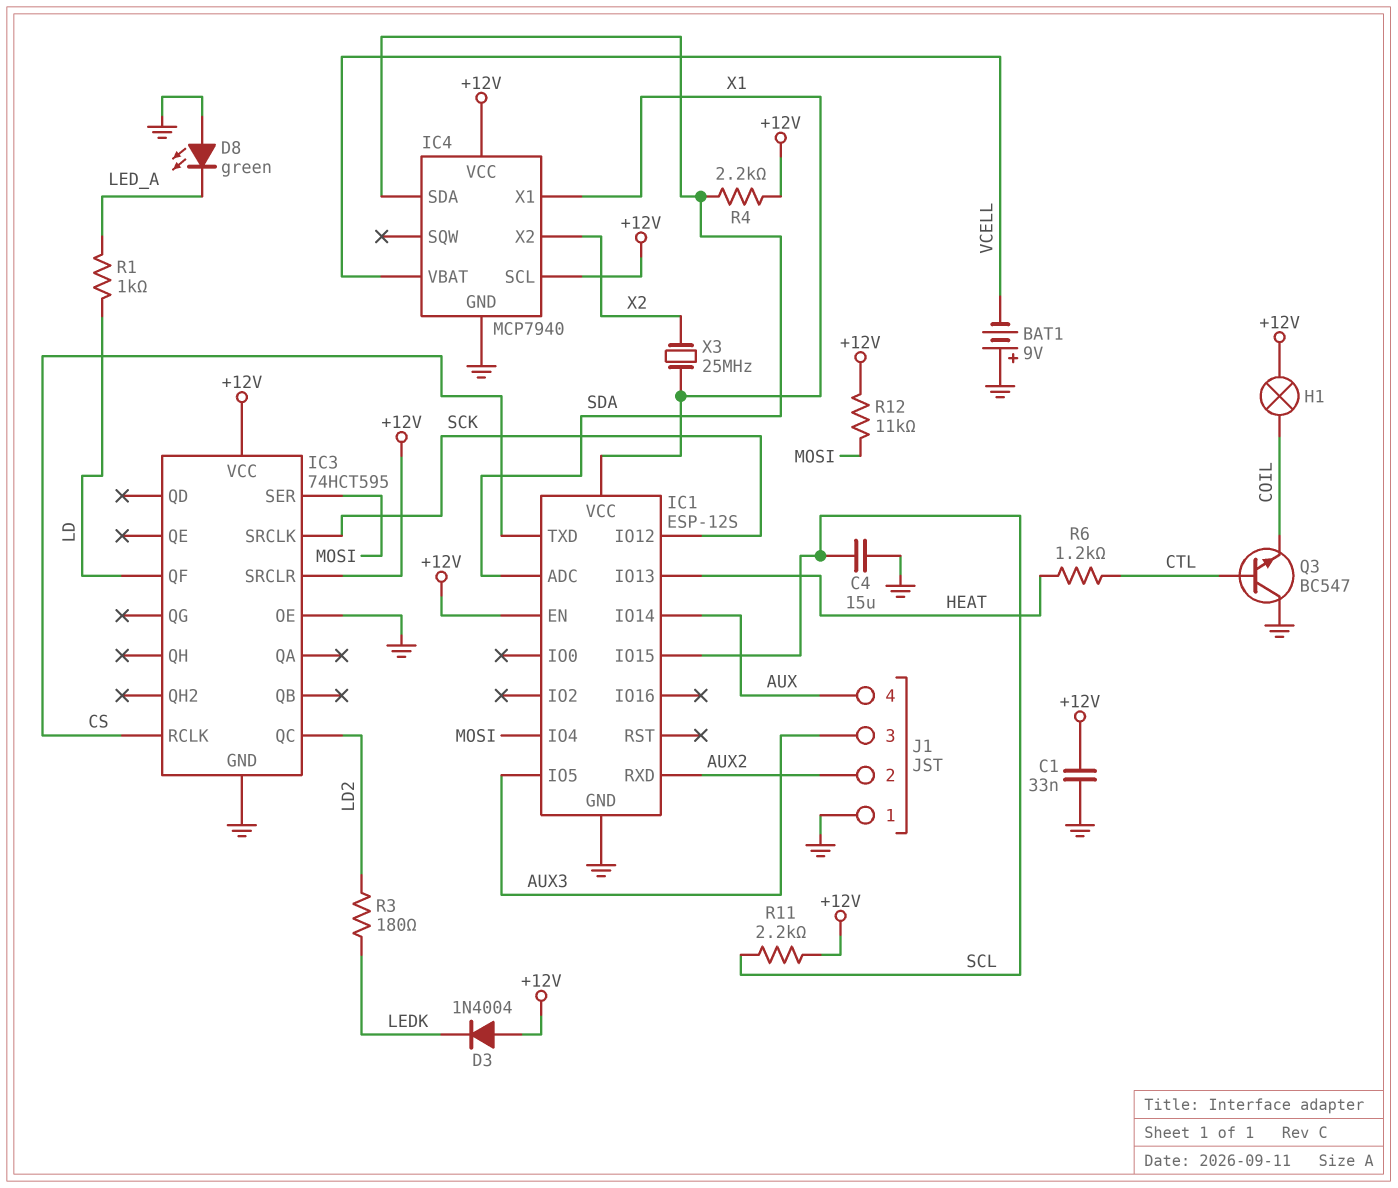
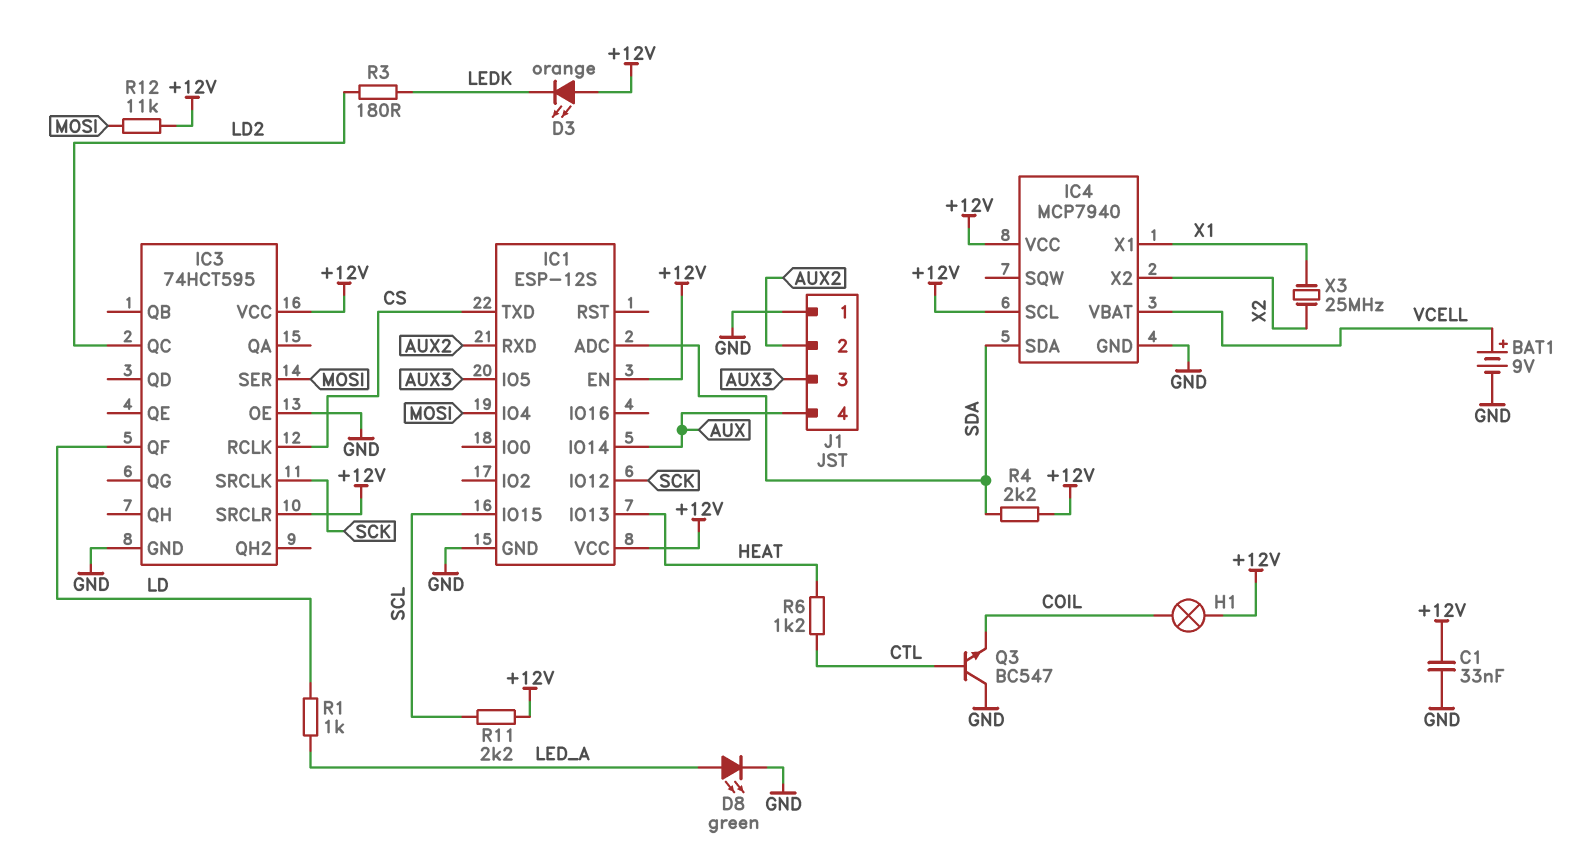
BAT1: 9V (plus GND, minus VCELL) -> 9V (plus VCELL, minus GND)
C4: 15uF (GND, SCL) -> none
D3: diode 1N4004 (A +12V, K LEDK) -> LED orange (A +12V, K LEDK)
D8: LED green (A GND, K LED_A) -> LED green (A LED_A, K GND)
IC1 pin VCC: X1 -> +12V

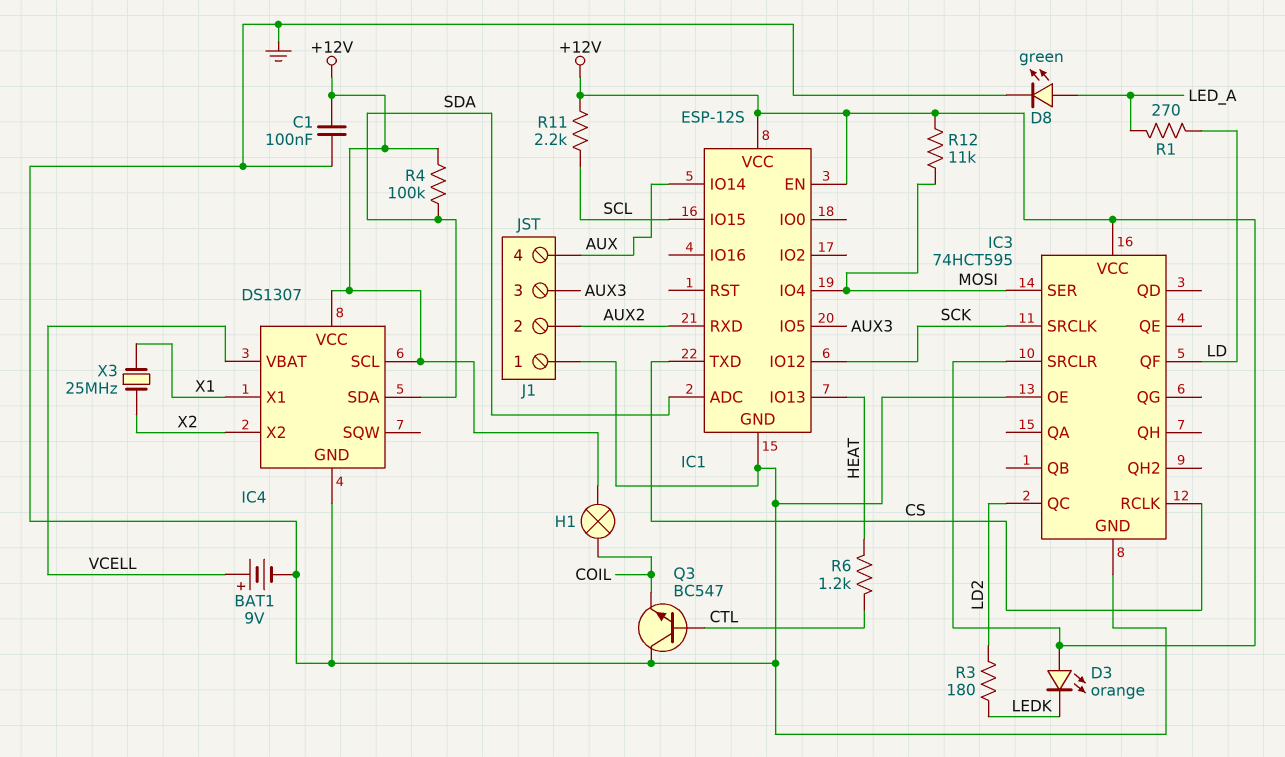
C1: 33nF (+12V, GND) -> 100nF (+12V, GND)
IC4: MCP7940 -> DS1307
R1: 1k (LD, LED_A) -> 270 (LD, LED_A)
R4: 2.2k (+12V, SDA) -> 100k (+12V, SDA)

